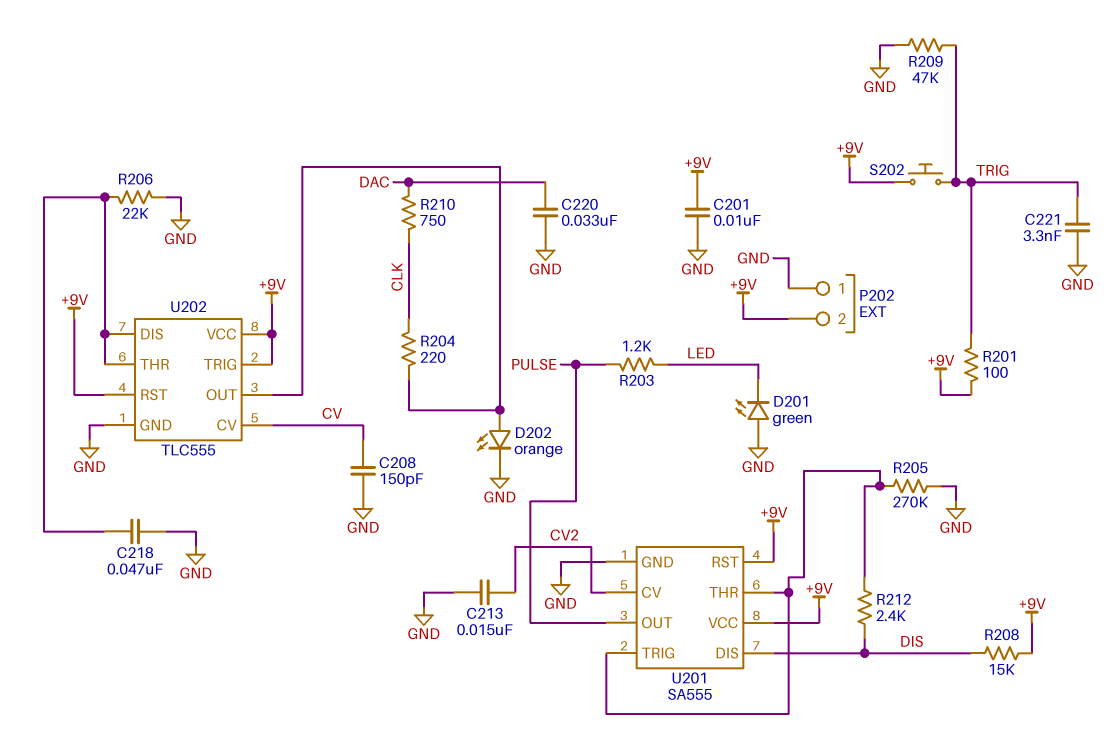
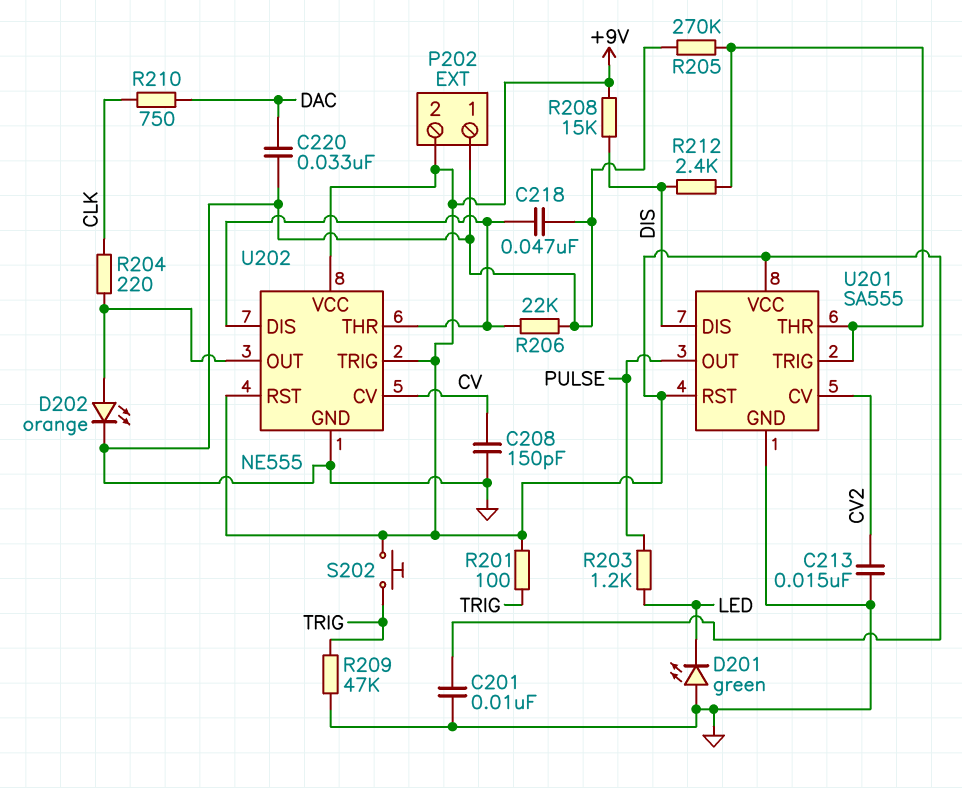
C221: 3.3nF (GND, TRIG) -> none
U202: TLC555 -> NE555

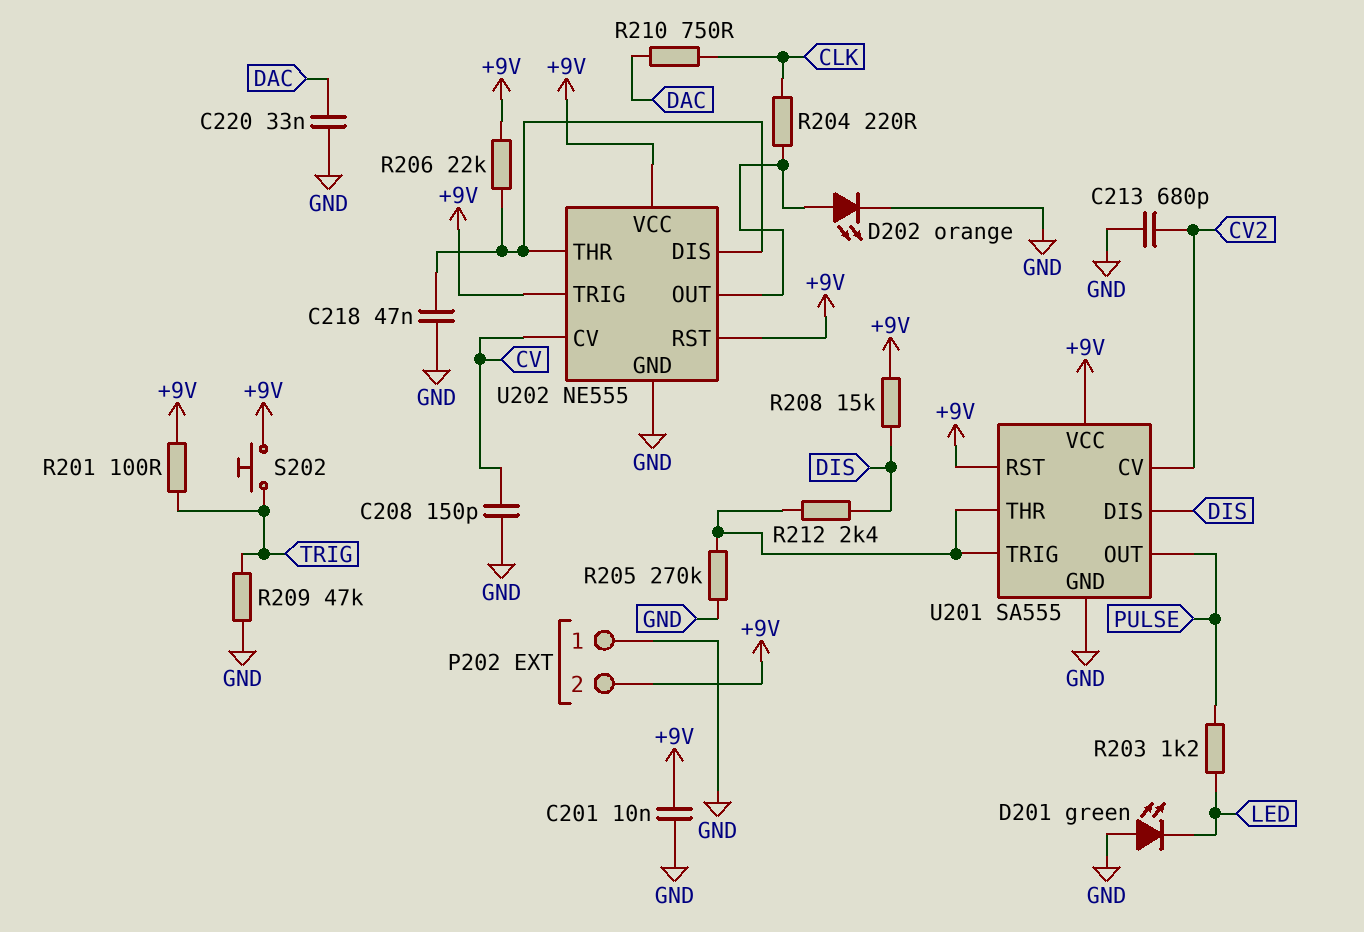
C213: 15nF (CV2, GND) -> 680pF (CV2, GND)
R206: 22k (GND, U202/DIS) -> 22k (+9V, U202/DIS)

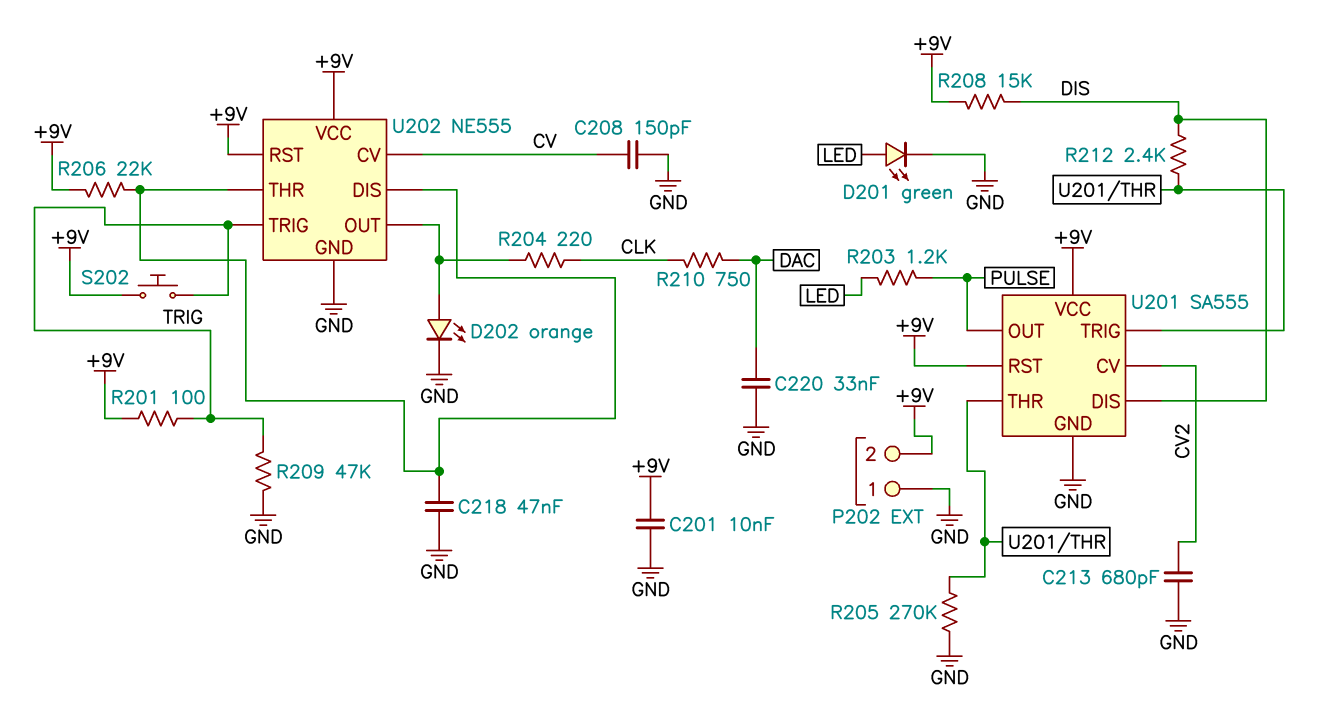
D201: LED green (A GND, K LED) -> LED green (A LED, K GND)
U202 pin TRIG: +9V -> TRIG

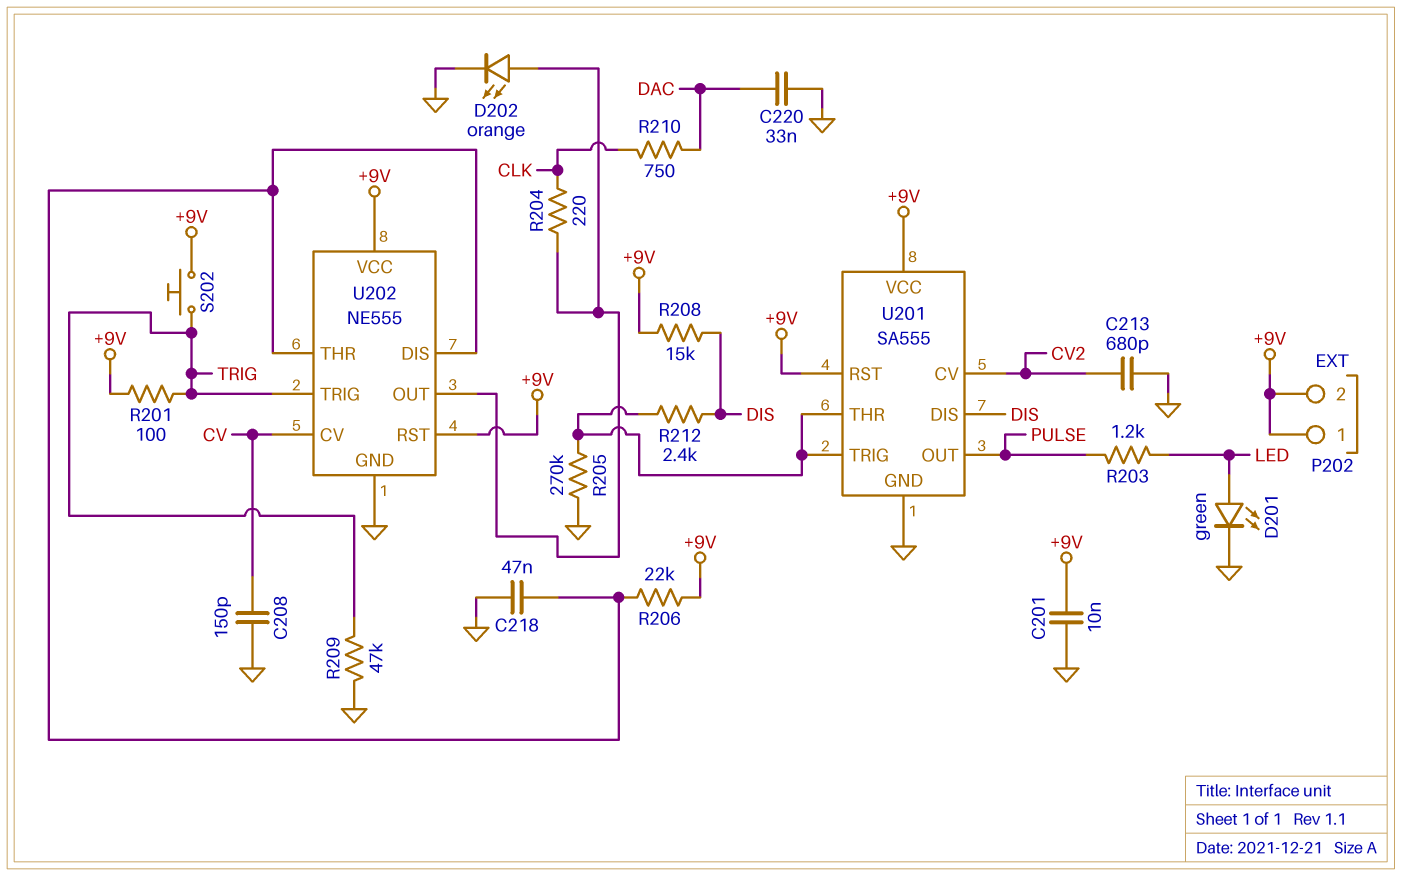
P202 pin 1: GND -> +9V

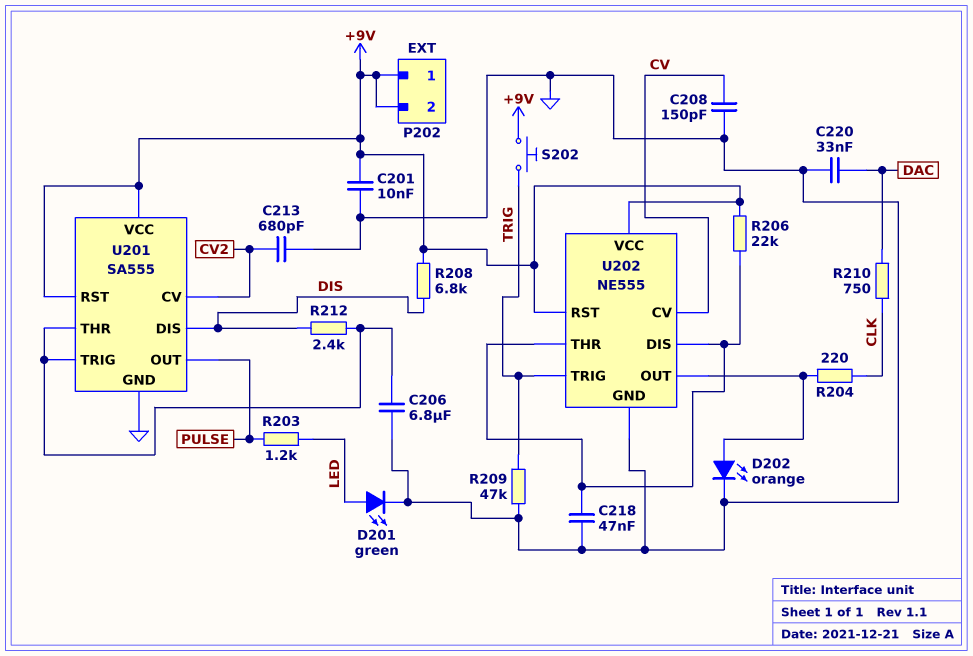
C206: none -> 6.8uF (GND, U201/THR)
R201: 100 (+9V, TRIG) -> none
R205: 270k (GND, U201/THR) -> none
R208: 15k (+9V, DIS) -> 6.8k (+9V, DIS)

